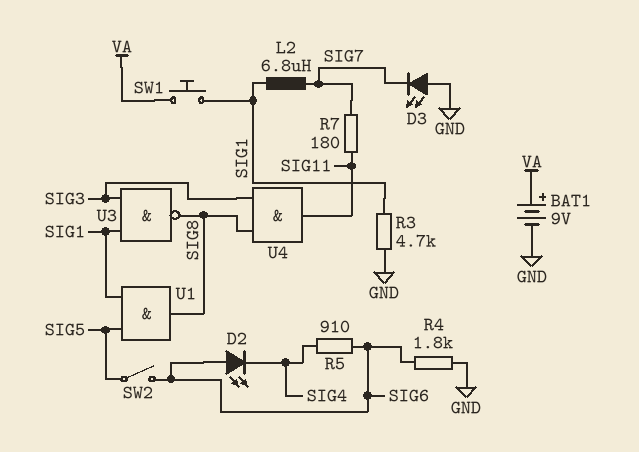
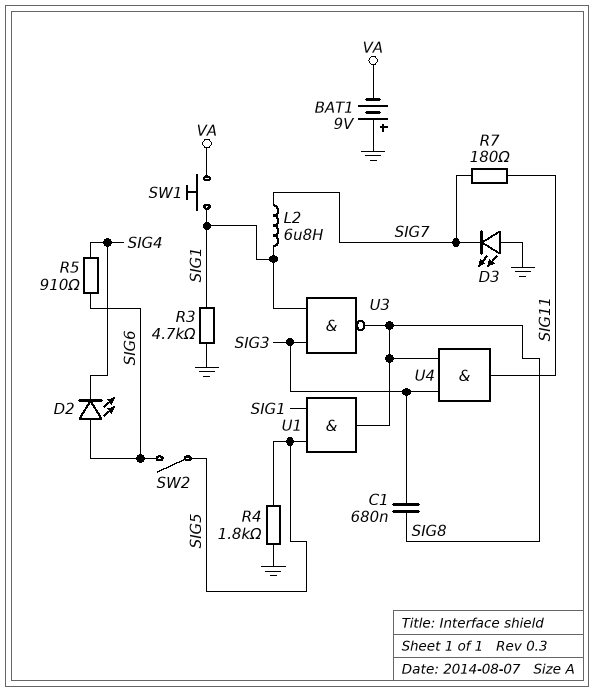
BAT1: 9V (plus VA, minus GND) -> 9V (plus GND, minus VA)
C1: none -> 680nF (SIG3, SIG8)
R4: 1.8k (GND, SIG6) -> 1.8k (GND, SIG5)

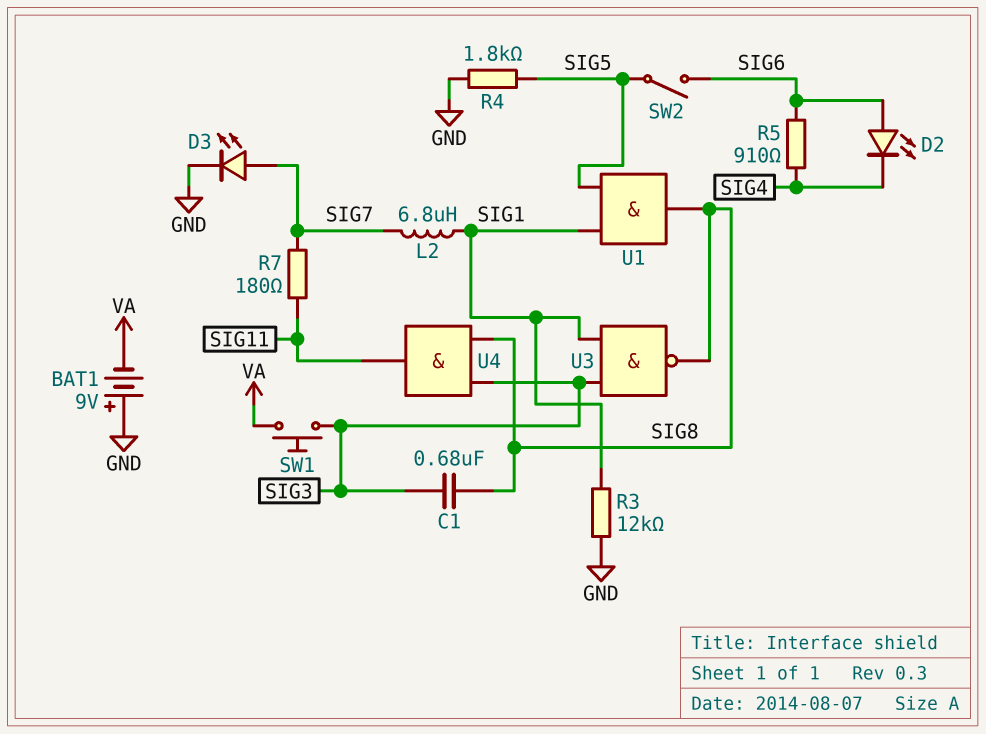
D3: LED (A GND, K SIG7) -> LED (A SIG7, K GND)
R3: 4.7k (GND, SIG1) -> 12k (GND, SIG1)
SW1: button (SIG1, VA) -> button (SIG3, VA)

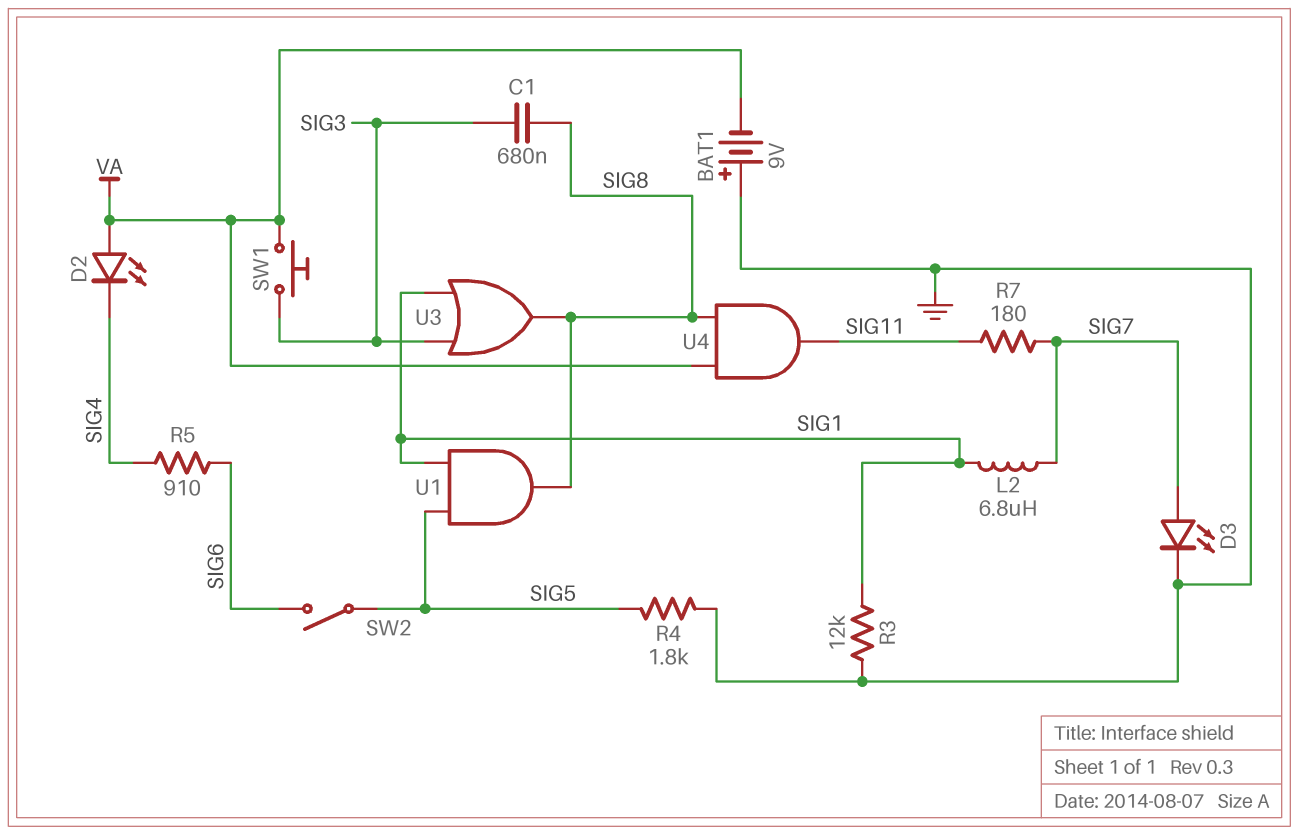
D2: LED (A SIG6, K SIG4) -> LED (A VA, K SIG4)
U3: NAND (in SIG1, in SIG3, out SIG8) -> OR (in SIG1, in SIG3, out SIG8)
U4: AND (in SIG3, in SIG8, out SIG11) -> AND (in SIG8, in VA, out SIG11)

